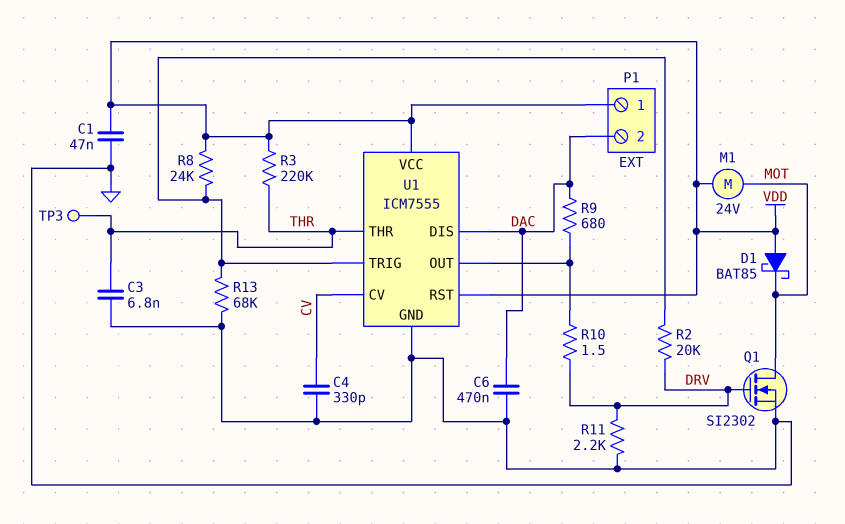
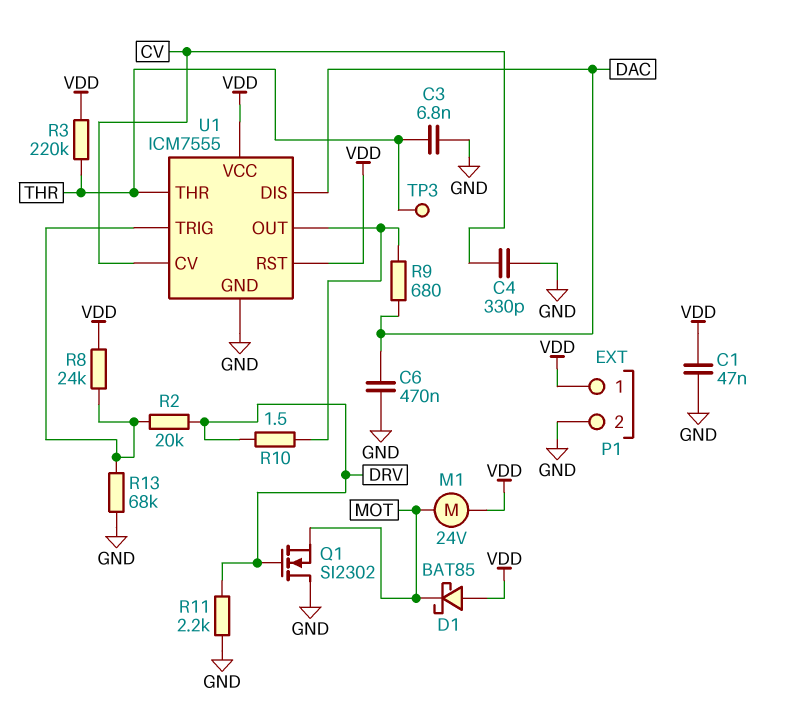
P1 pin 2: DAC -> GND
Q1: NMOS SI2302 (G DRV, D MOT, S GND) -> NMOS SI2302 (G DRV, D GND, S MOT)

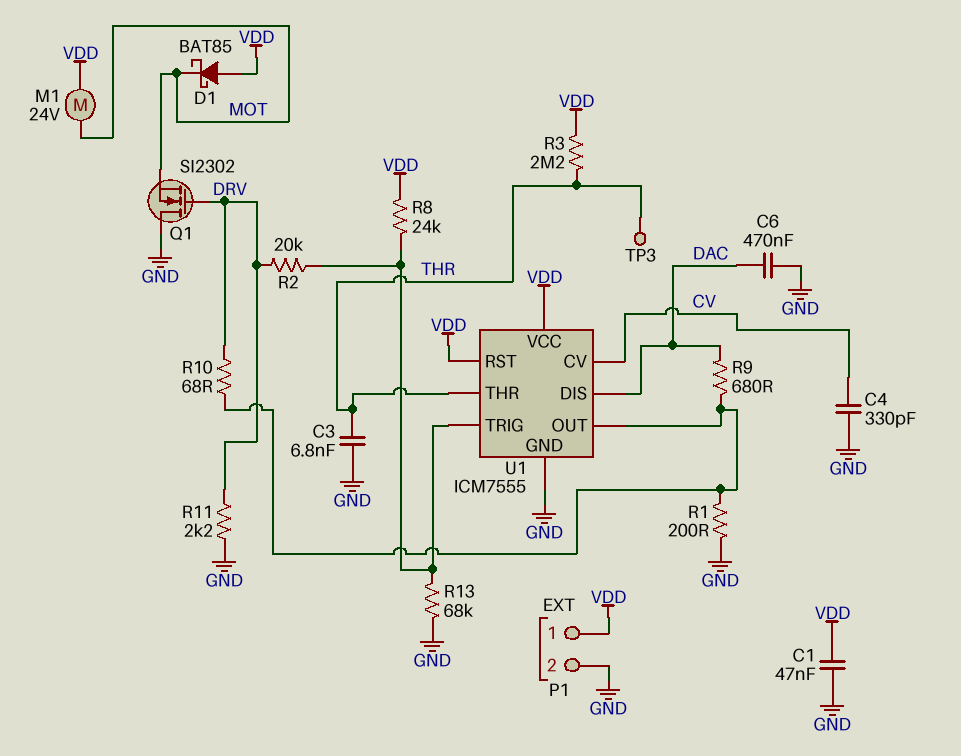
R1: none -> 200 (GND, U1/OUT)
R3: 220k (THR, VDD) -> 2.2M (THR, VDD)
R10: 1.5 (DRV, U1/OUT) -> 68 (DRV, U1/OUT)

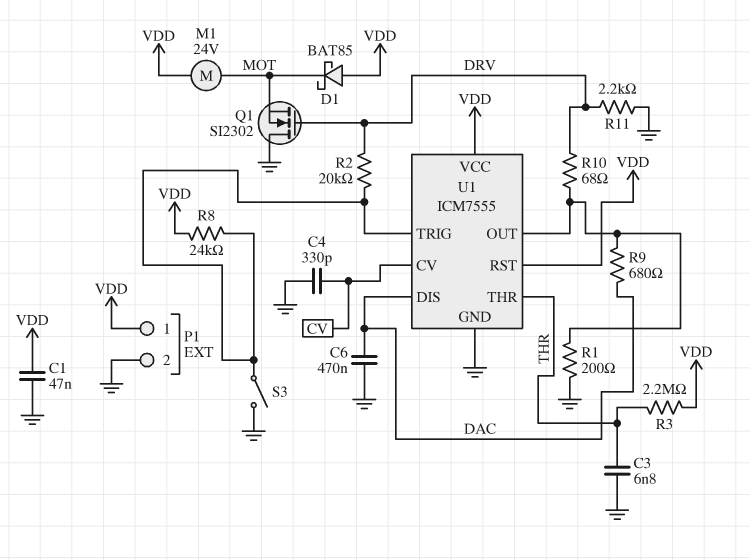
R13: 68k (GND, U1/TRIG) -> none
S3: none -> switch (GND, U1/TRIG)
TP3: test point (THR) -> none

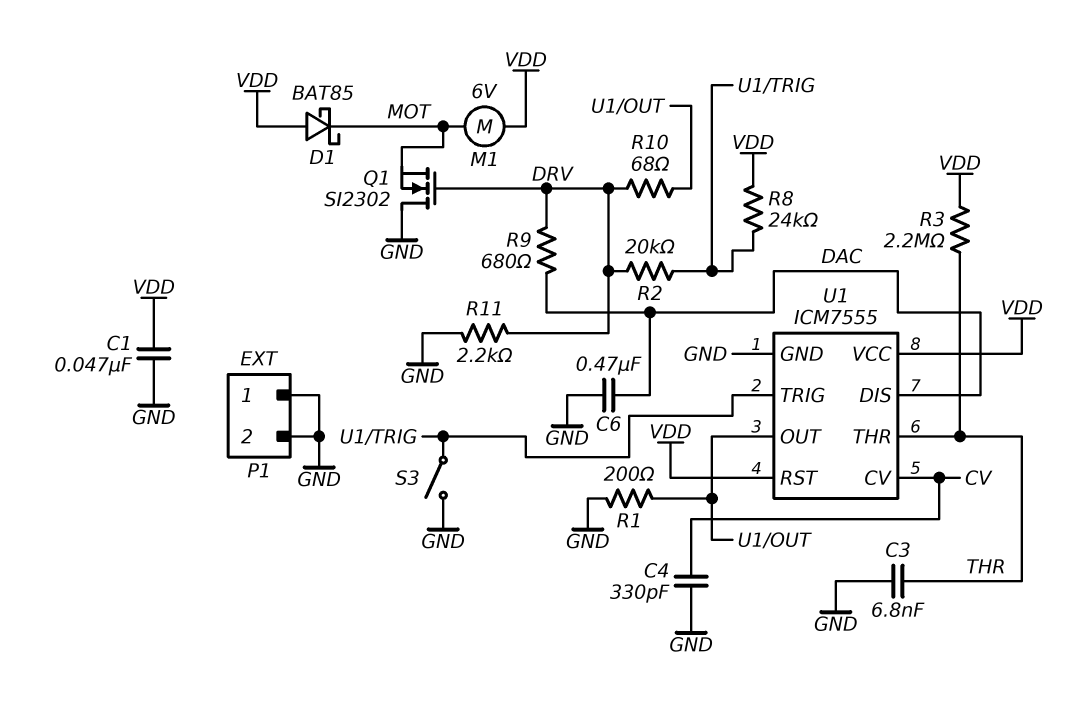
M1: motor 24V (MOT, VDD) -> motor 6V (MOT, VDD)
P1 pin 1: VDD -> GND
R9: 680 (DAC, U1/OUT) -> 680 (DAC, DRV)

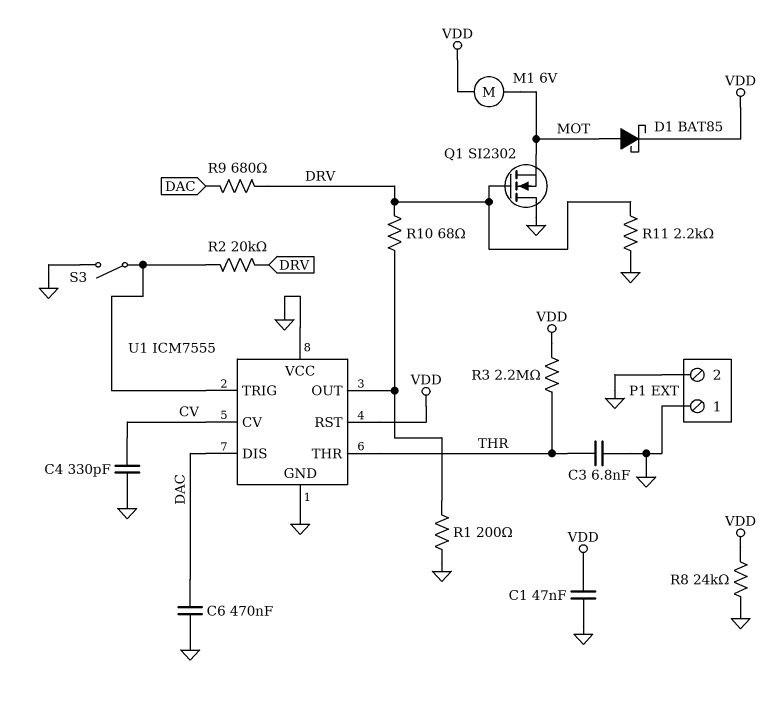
D1: schottky BAT85 (A VDD, K MOT) -> schottky BAT85 (A MOT, K VDD)
R8: 24k (U1/TRIG, VDD) -> 24k (GND, VDD)
U1 pin VCC: VDD -> GND

